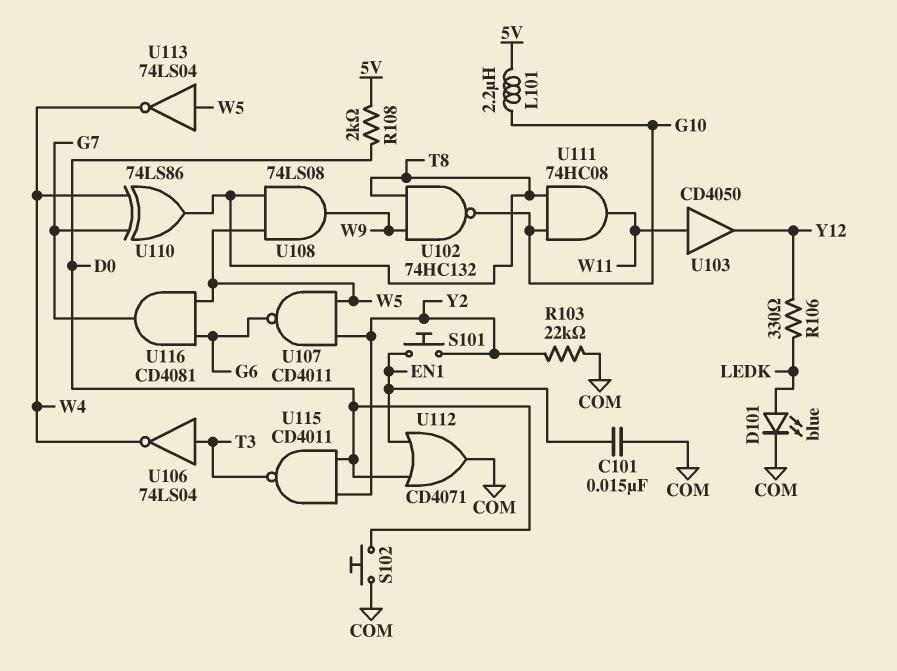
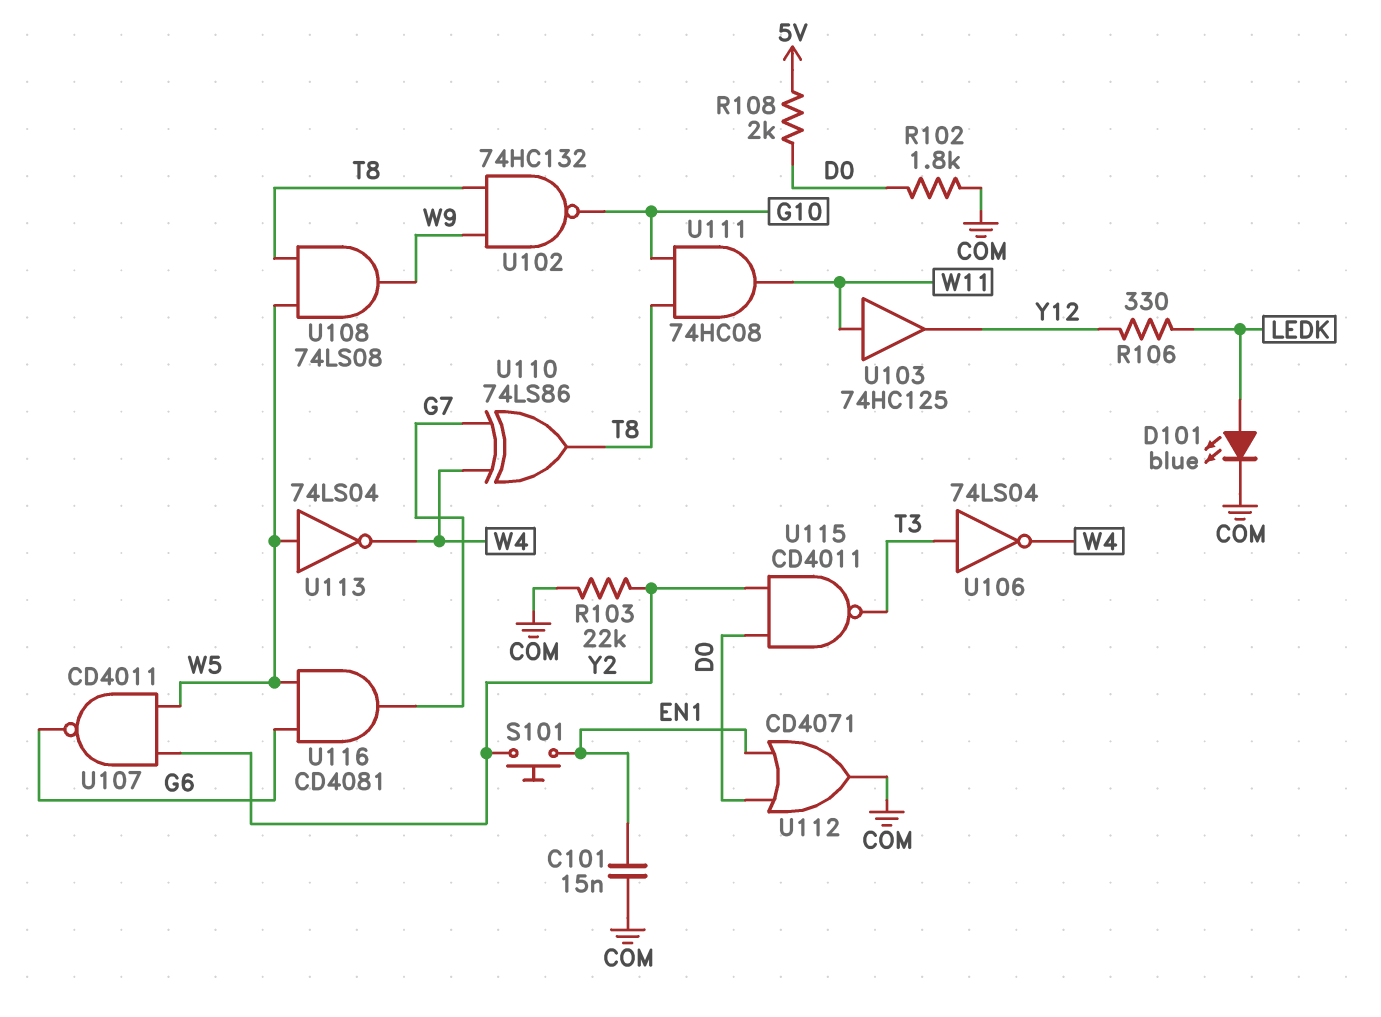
L101: 2.2uH (5V, G10) -> none
R102: none -> 1.8k (COM, D0)
S102: button (COM, D0) -> none
U103: buffer CD4050 (in W11, out Y12) -> buffer 74HC125 (in W11, out Y12)

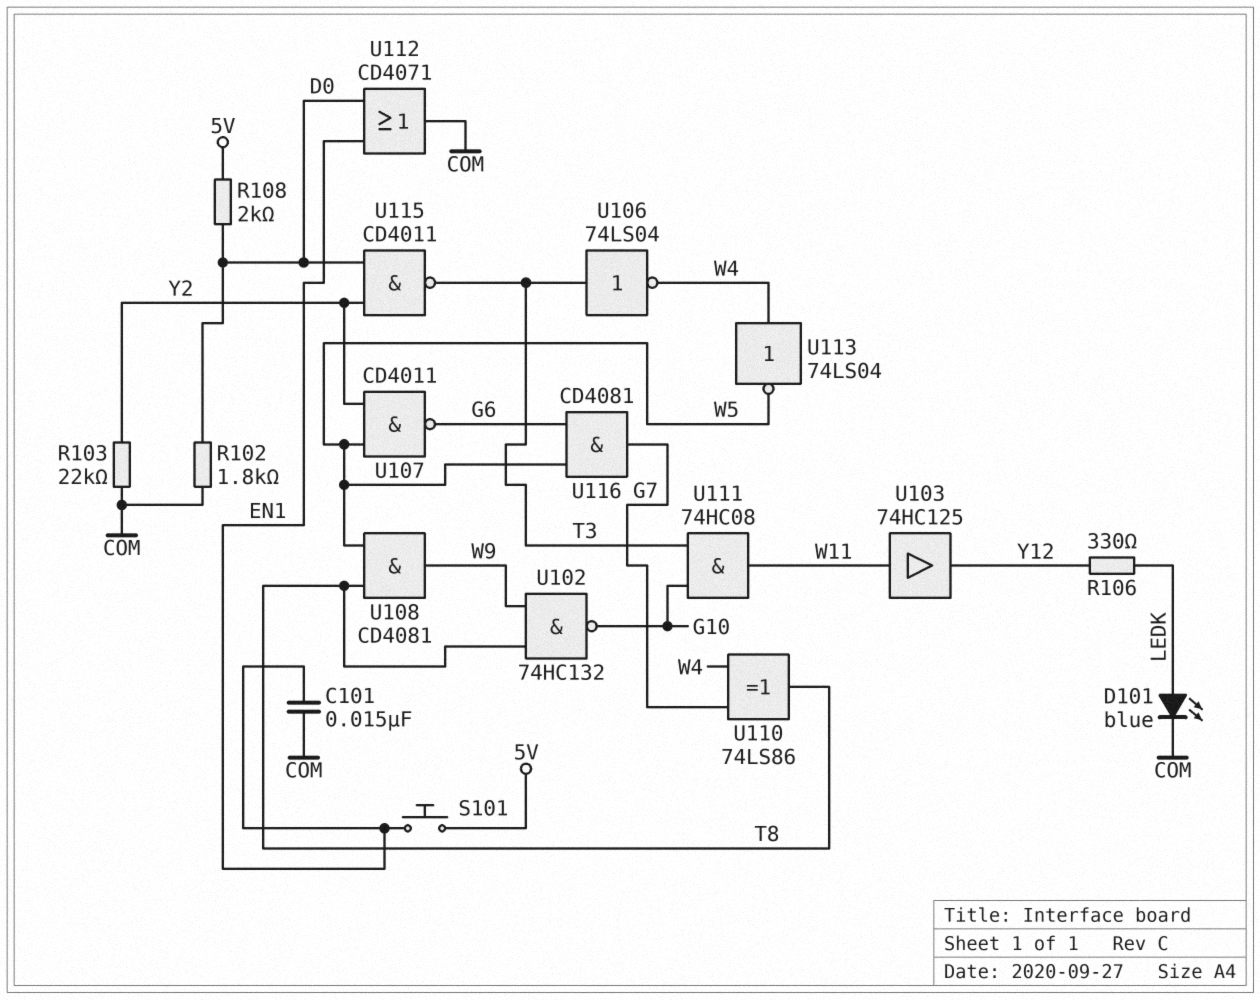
S101: button (EN1, Y2) -> button (5V, EN1)
U108: AND 74LS08 (in T8, in W5, out W9) -> AND CD4081 (in T8, in W5, out W9)
U111: AND 74HC08 (in G10, in T8, out W11) -> AND 74HC08 (in G10, in T3, out W11)
U113: NOT 74LS04 (in W5, out W4) -> NOT 74LS04 (in W4, out W5)

